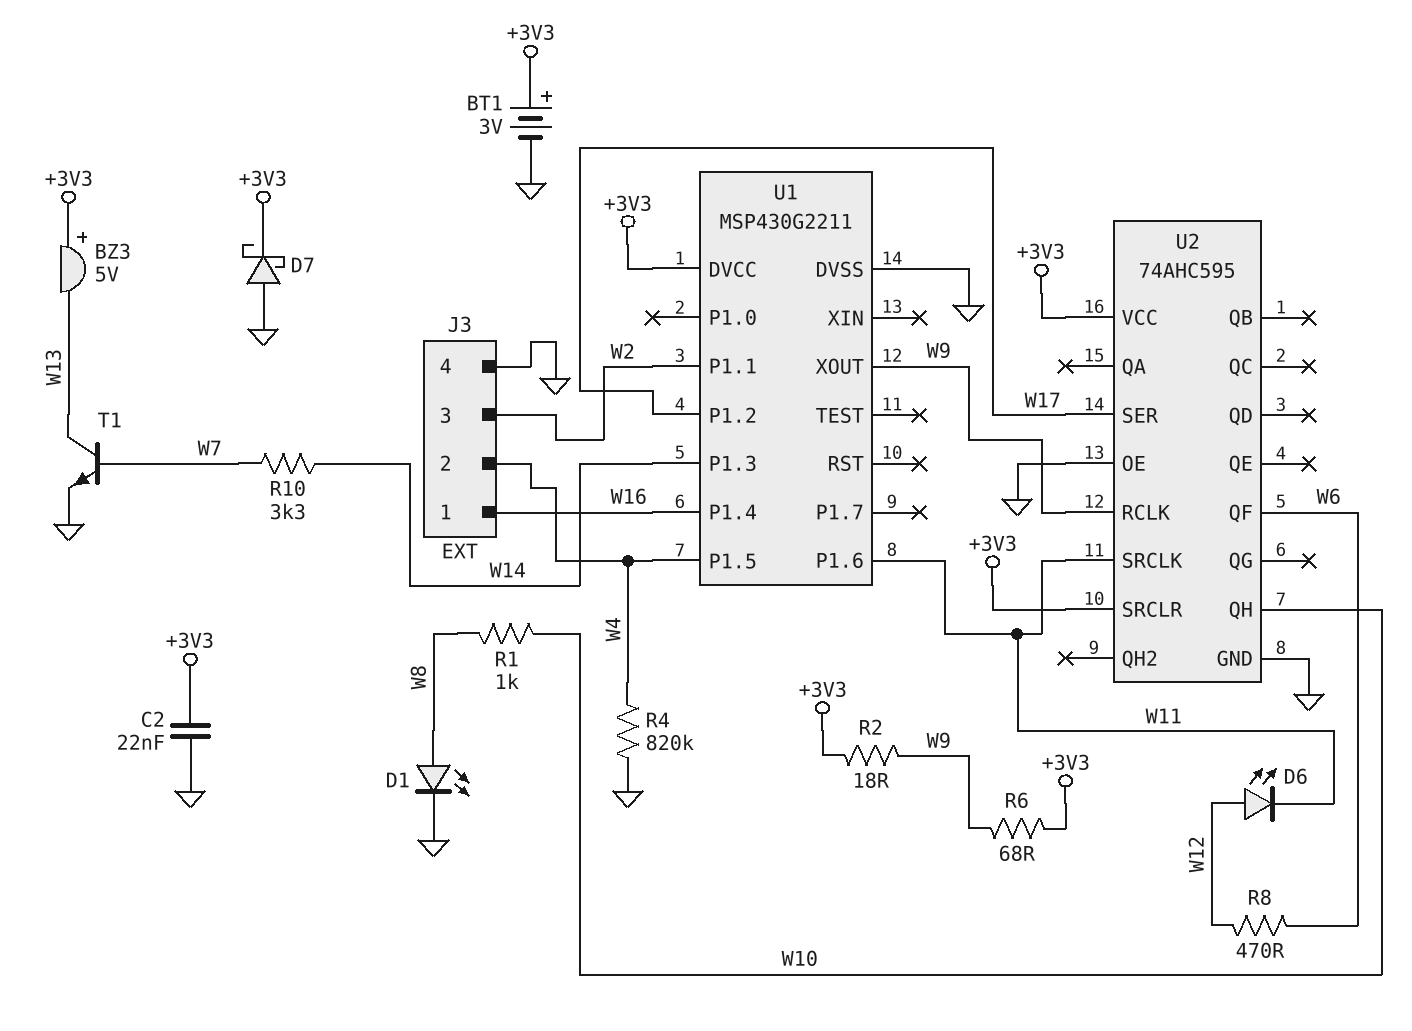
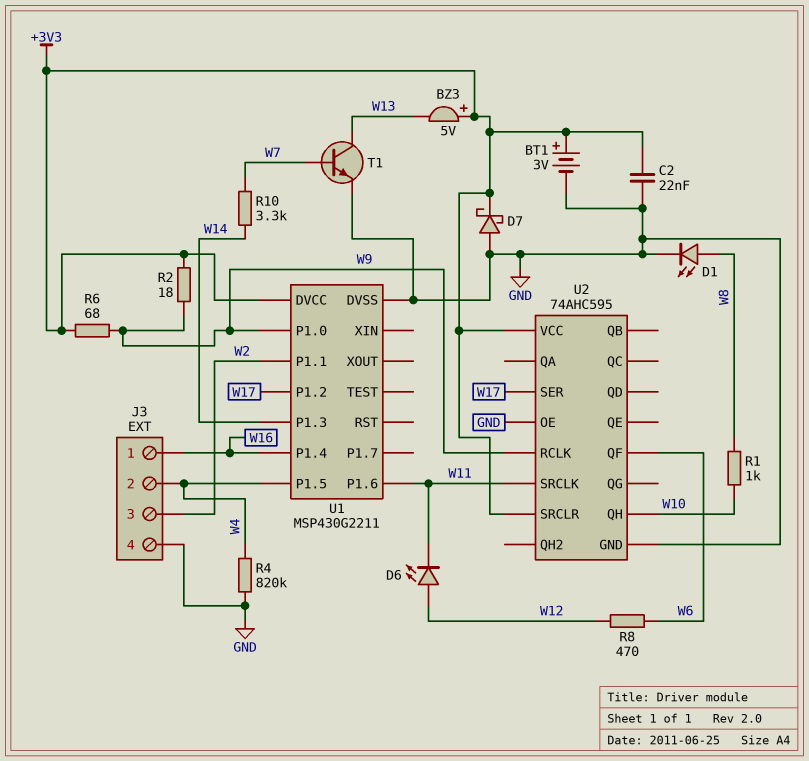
U1 pin P1.0: none -> W9
U1 pin XOUT: W9 -> none

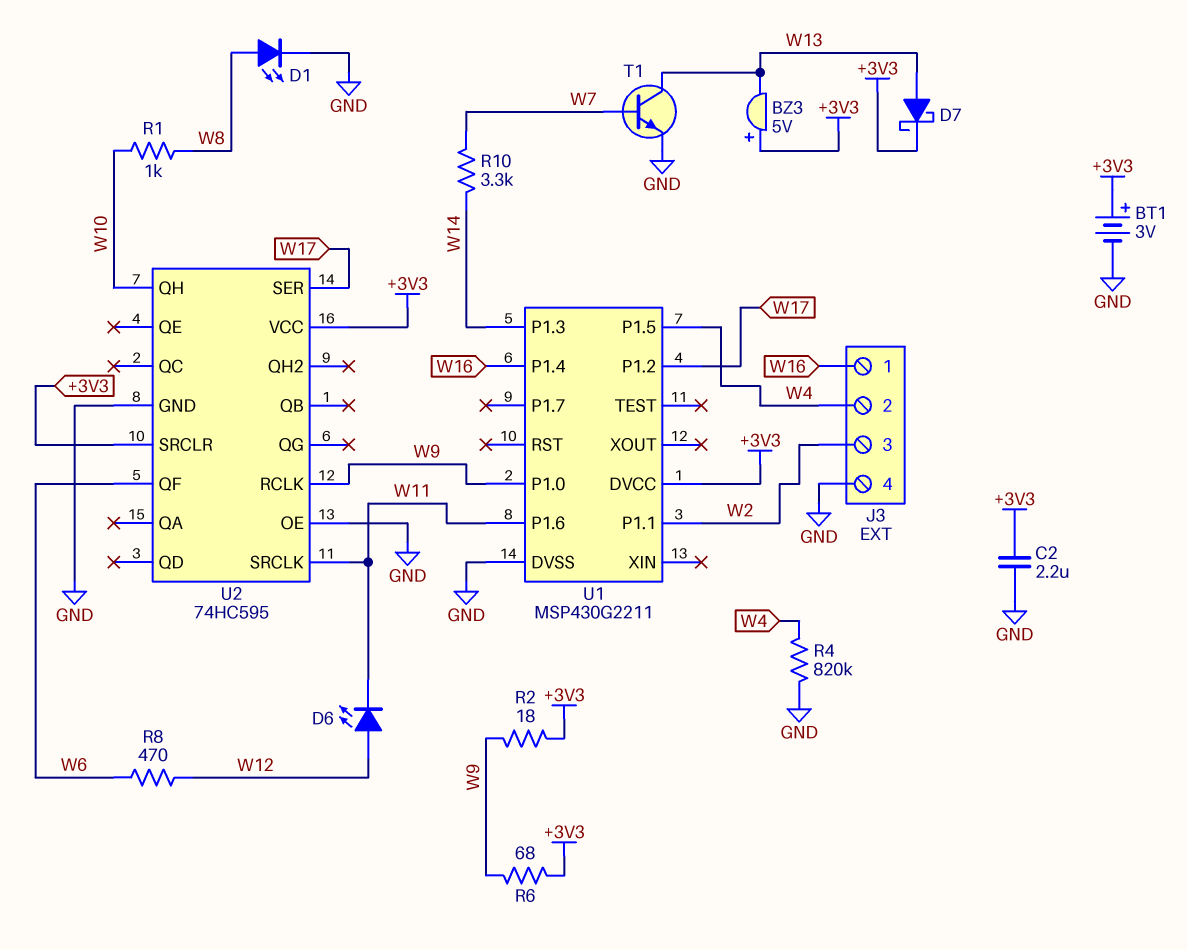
C2: 22nF (+3V3, GND) -> 2.2uF (+3V3, GND)
D7: schottky (A GND, K +3V3) -> schottky (A W13, K +3V3)
U2: 74AHC595 -> 74HC595

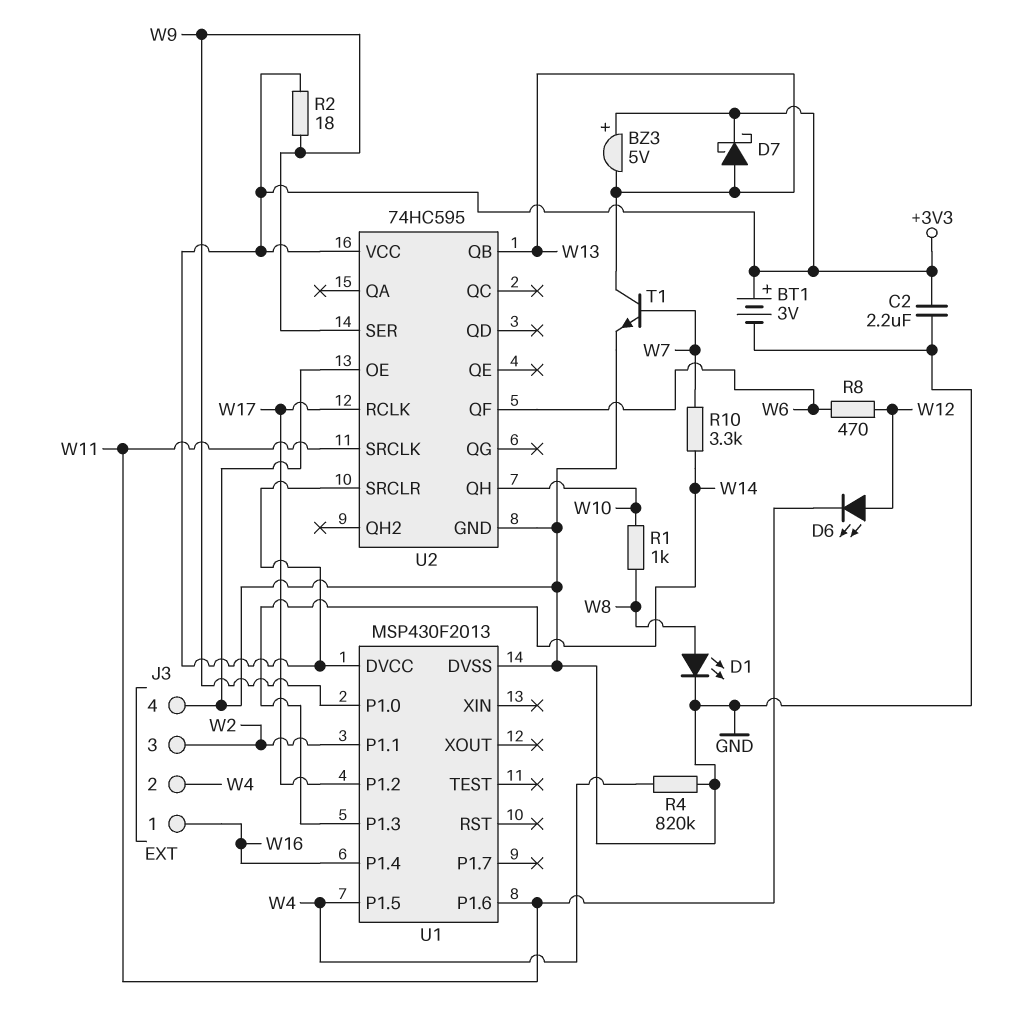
R6: 68 (+3V3, W9) -> none
U1: MSP430G2211 -> MSP430F2013
U2 pin QB: none -> W13
U2 pin RCLK: W9 -> W17
U2 pin SER: W17 -> W9

